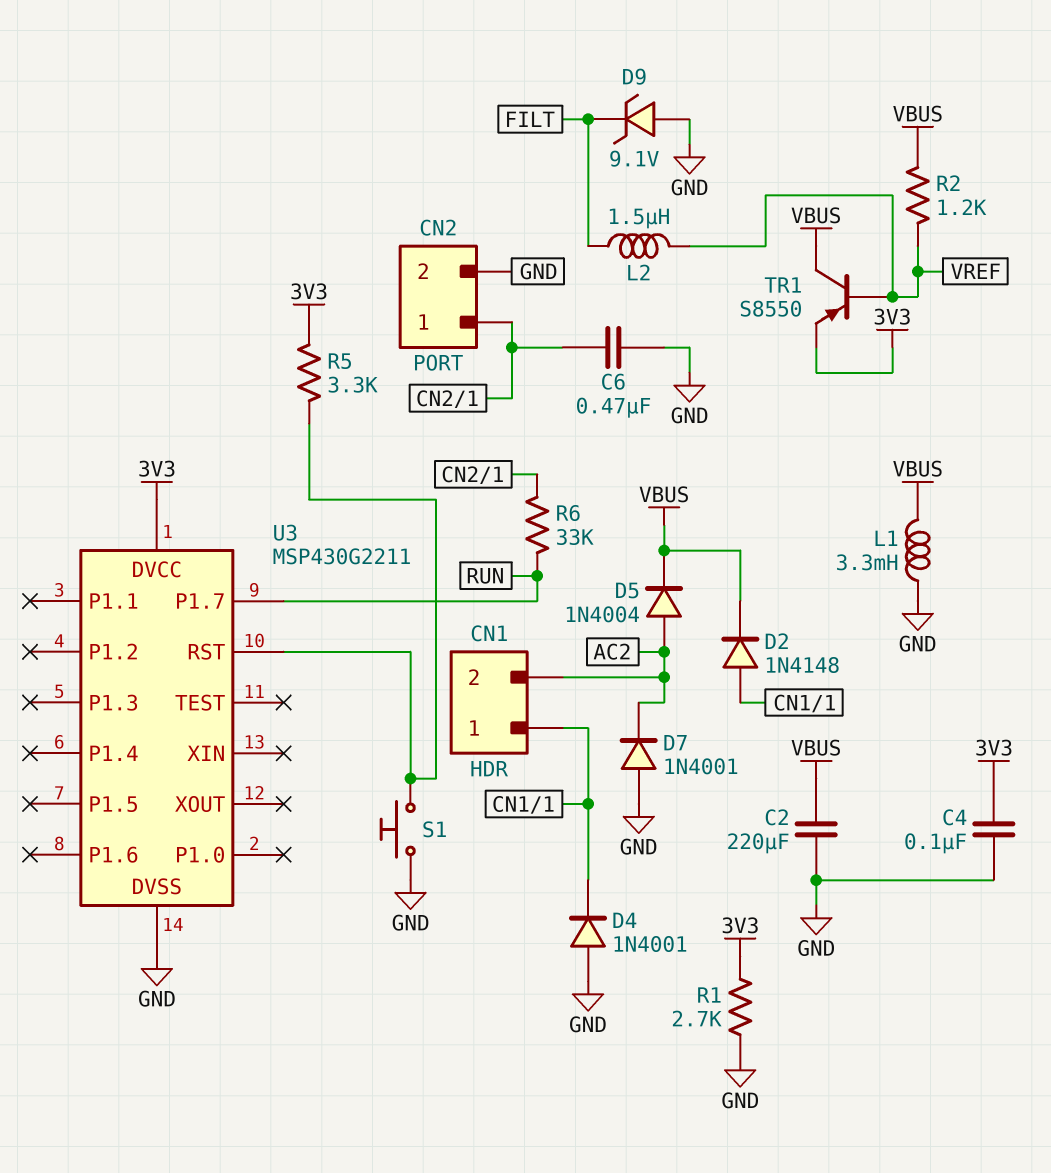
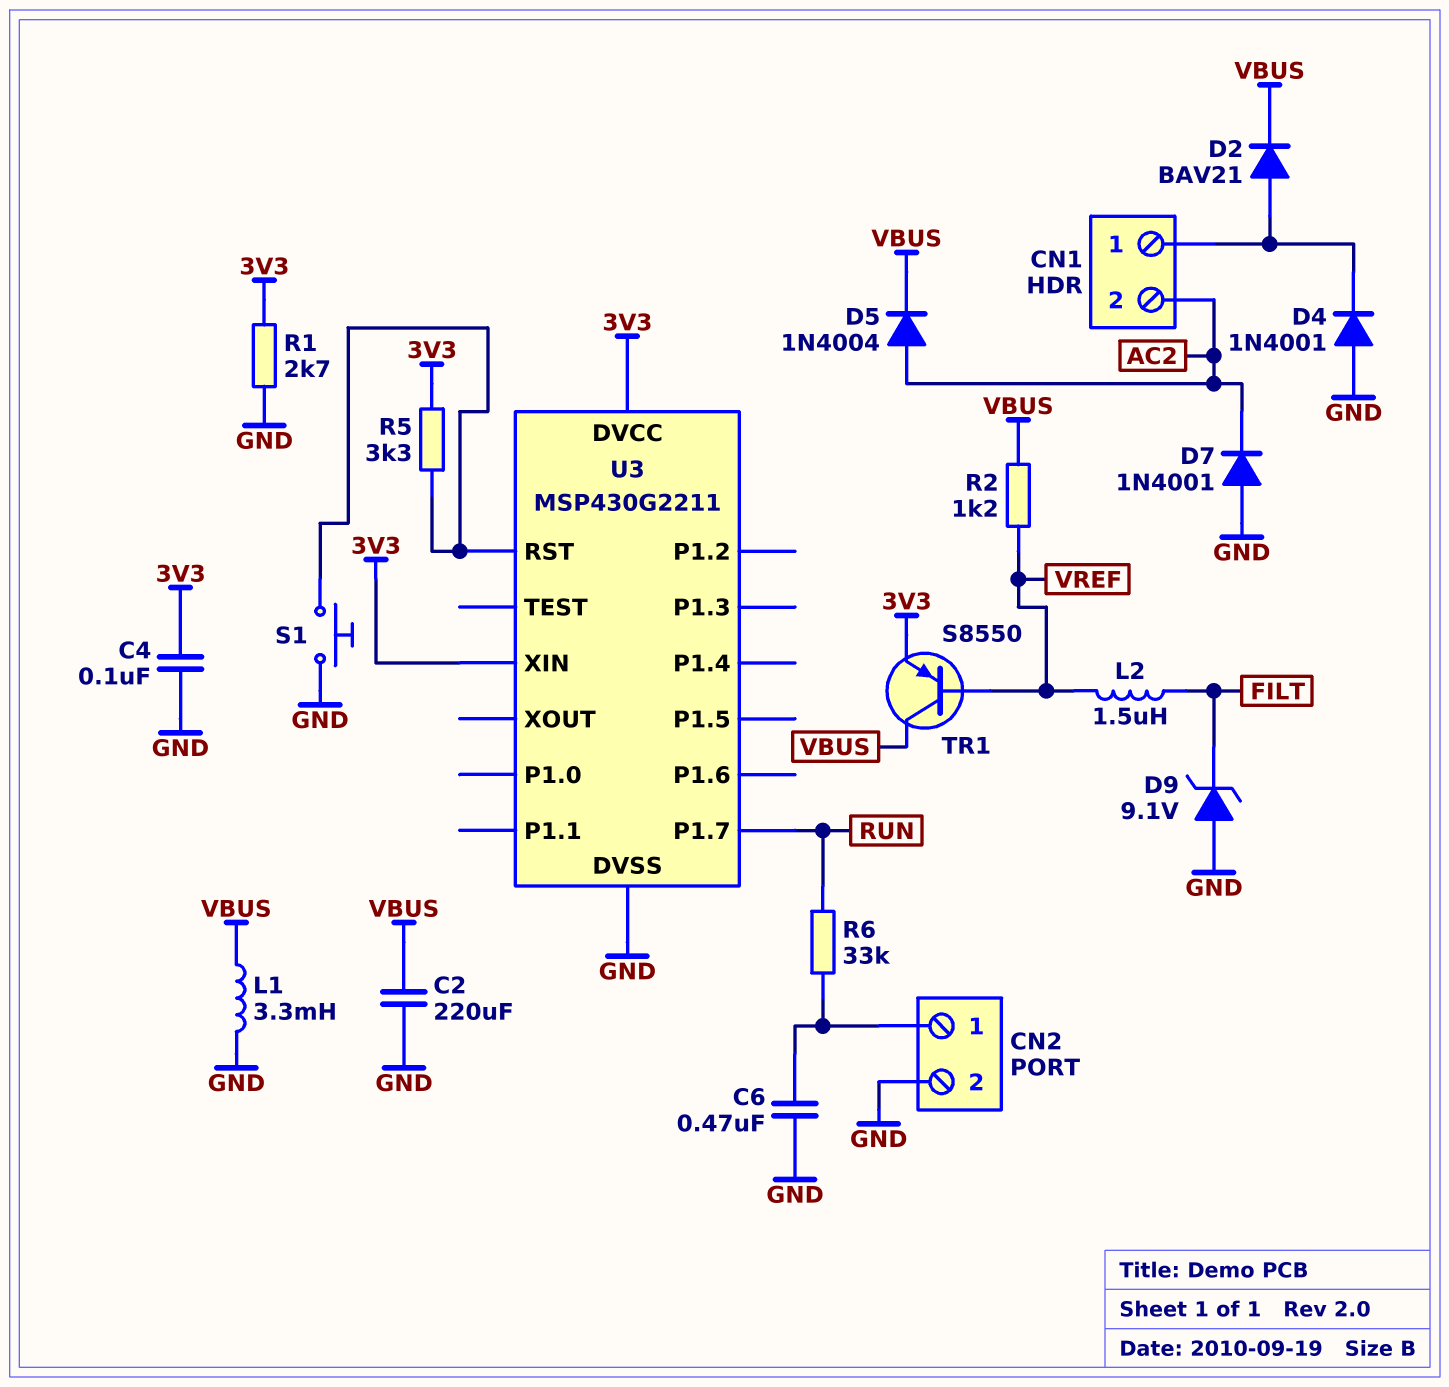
D2: diode 1N4148 (A CN1/1, K VBUS) -> diode BAV21 (A CN1/1, K VBUS)
U3 pin XIN: none -> 3V3

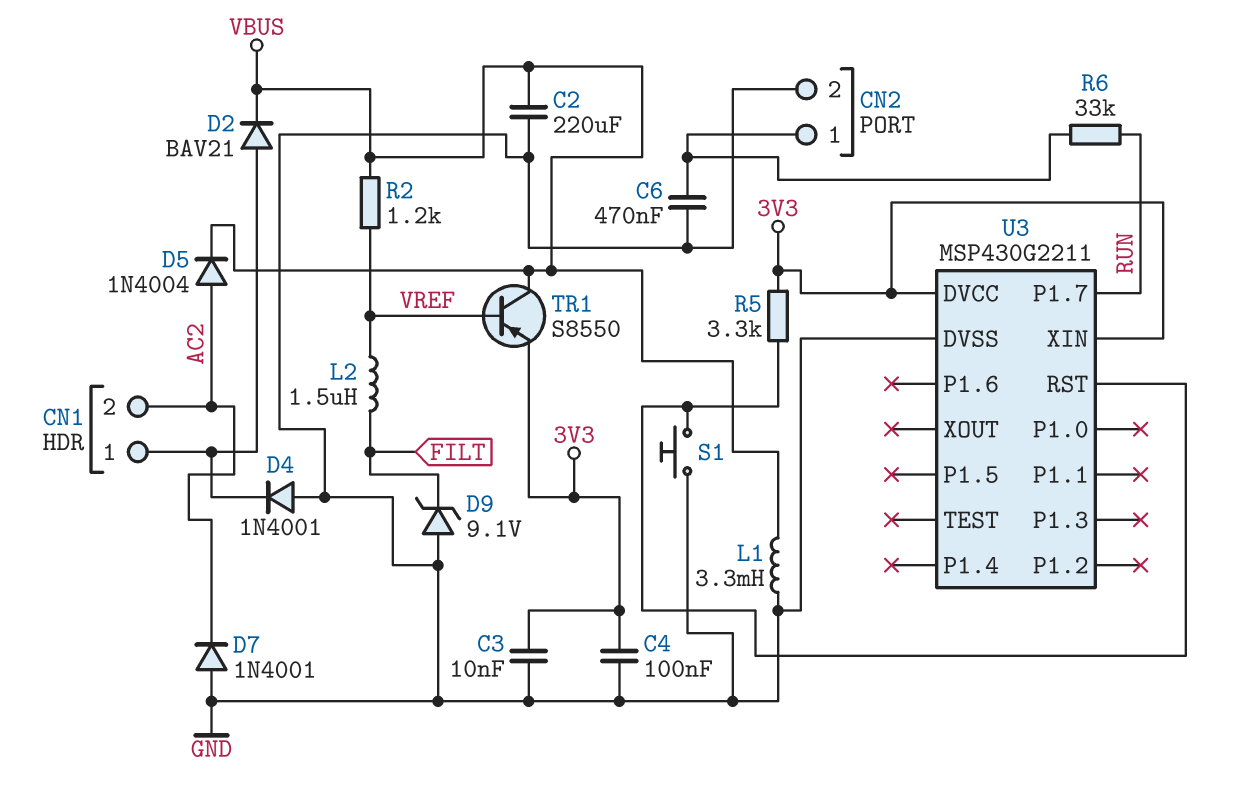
C3: none -> 10nF (3V3, GND)
R1: 2.7k (3V3, GND) -> none

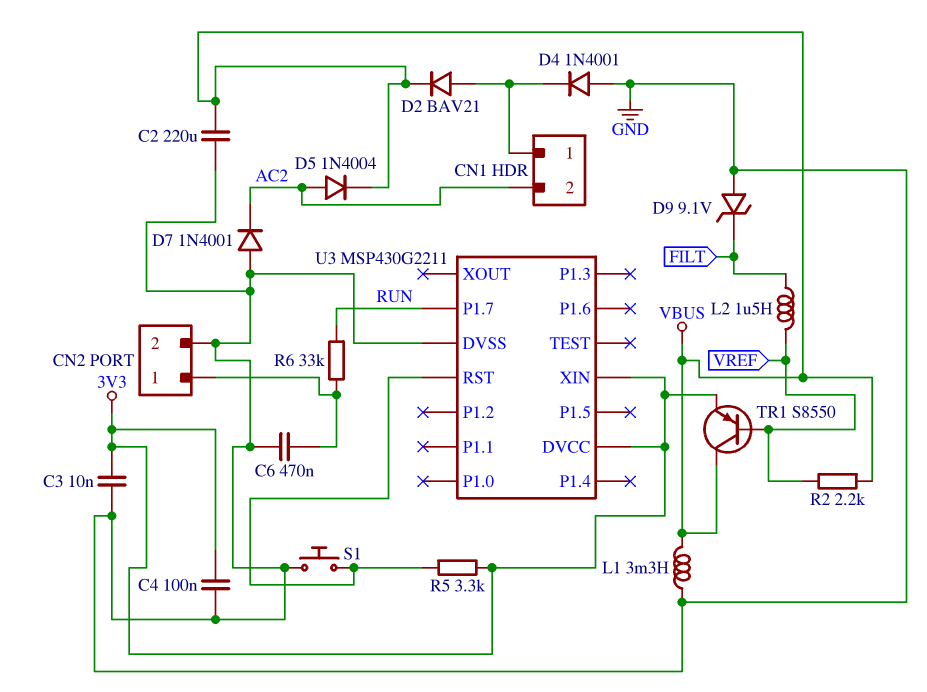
R2: 1.2k (VBUS, VREF) -> 2.2k (VBUS, VREF)

